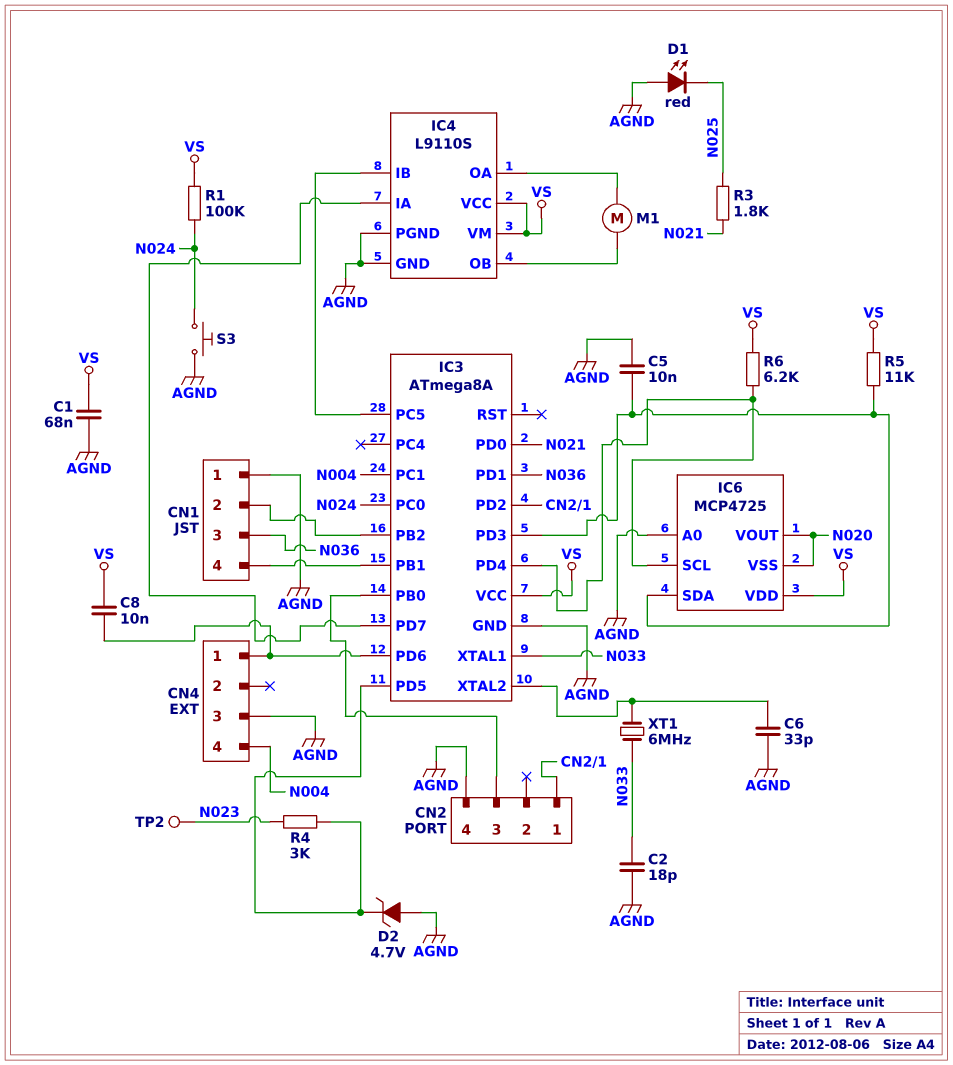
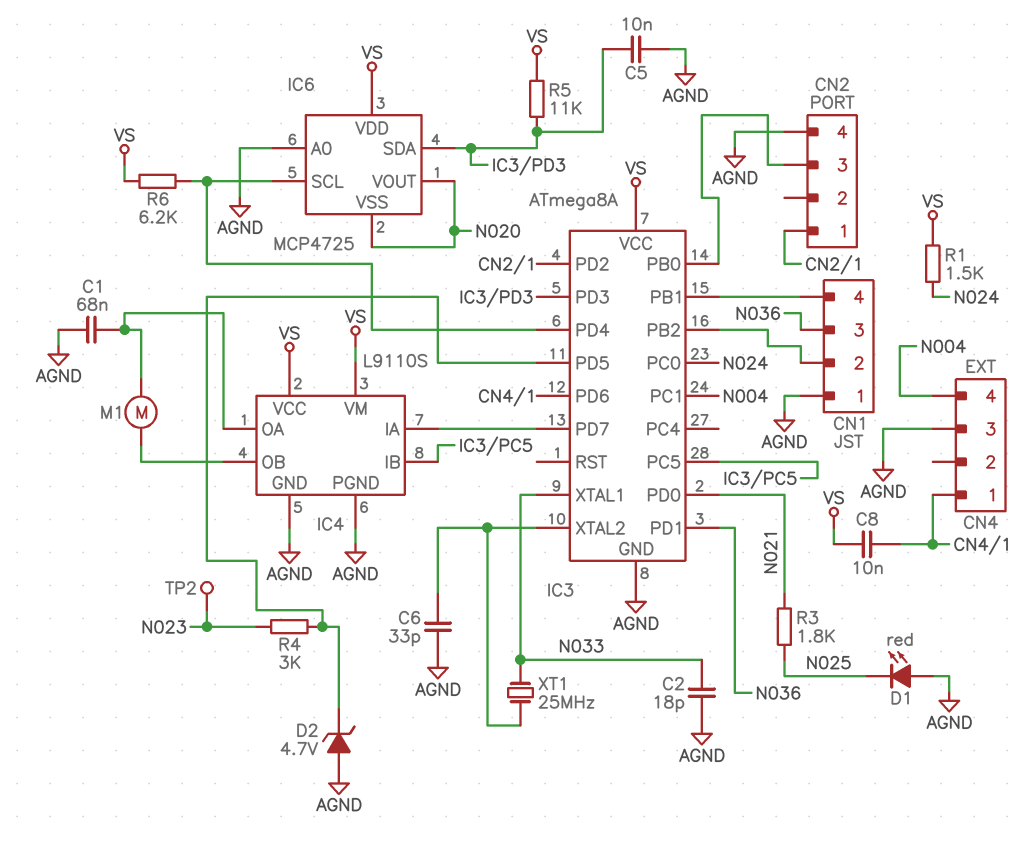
C1: 68nF (AGND, VS) -> 68nF (AGND, IC4/OA)
R1: 100k (N024, VS) -> 1.5k (N024, VS)
S3: button (AGND, N024) -> none
XT1: 6MHz (IC3/XTAL2, N033) -> 25MHz (IC3/XTAL2, N033)

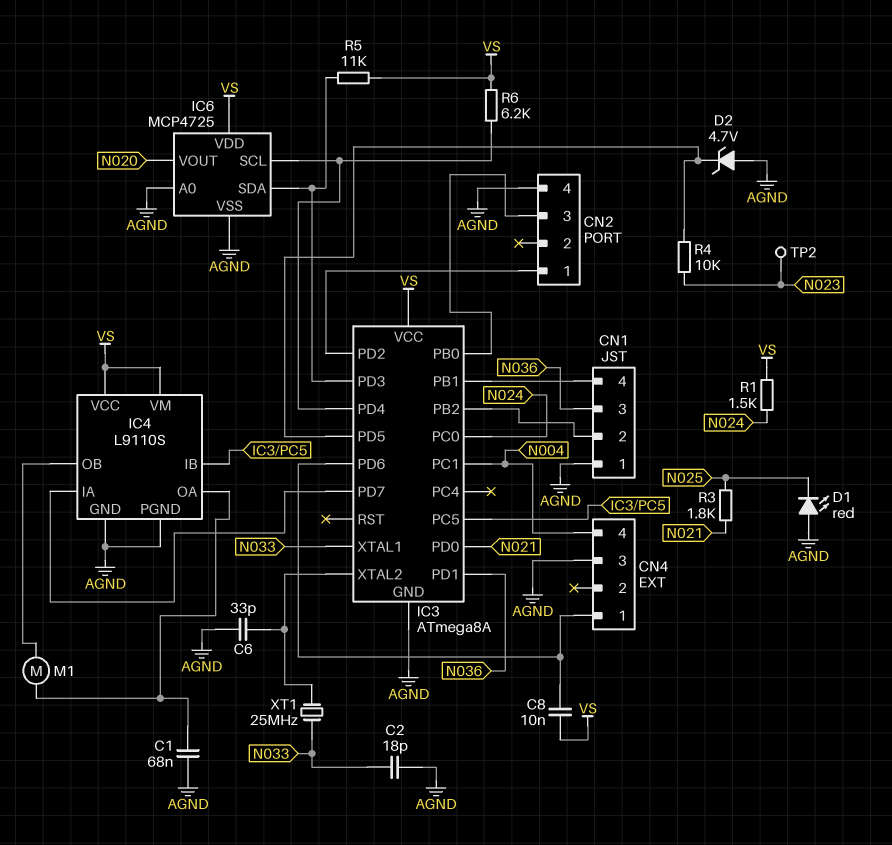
C5: 10nF (AGND, IC3/PD3) -> none
IC6 pin VSS: N020 -> AGND
R4: 3k (IC3/PD5, N023) -> 10k (IC3/PD5, N023)

